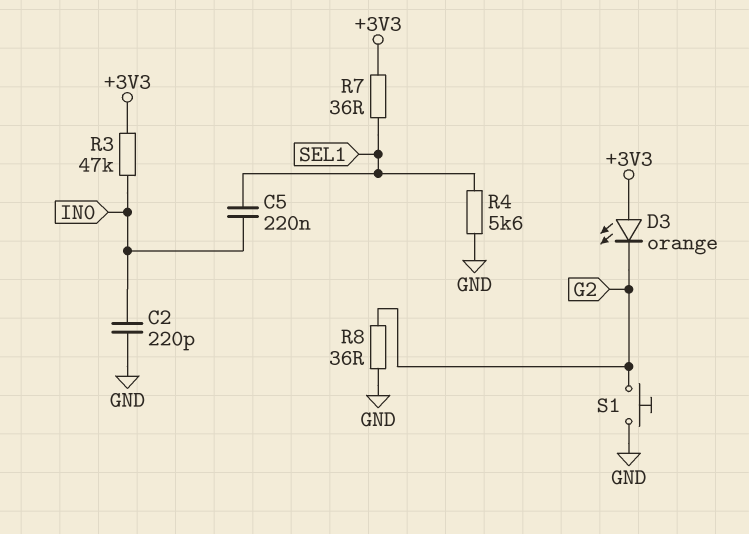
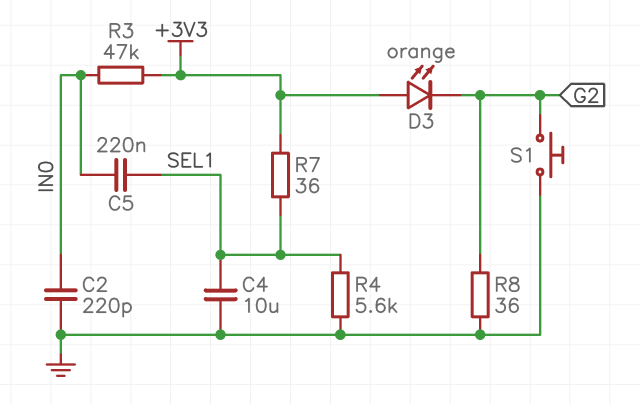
C4: none -> 10uF (GND, SEL1)

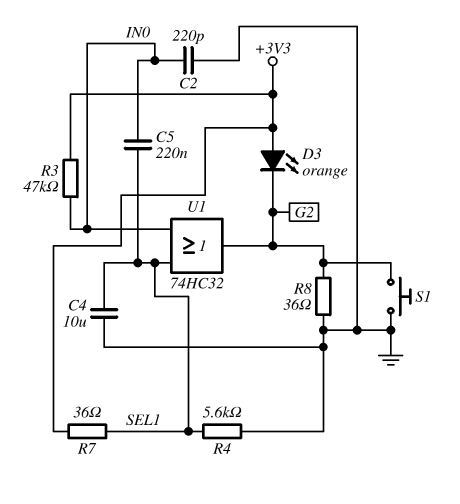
U1: none -> OR 74HC32 (in IN0, in SEL1, out G2)

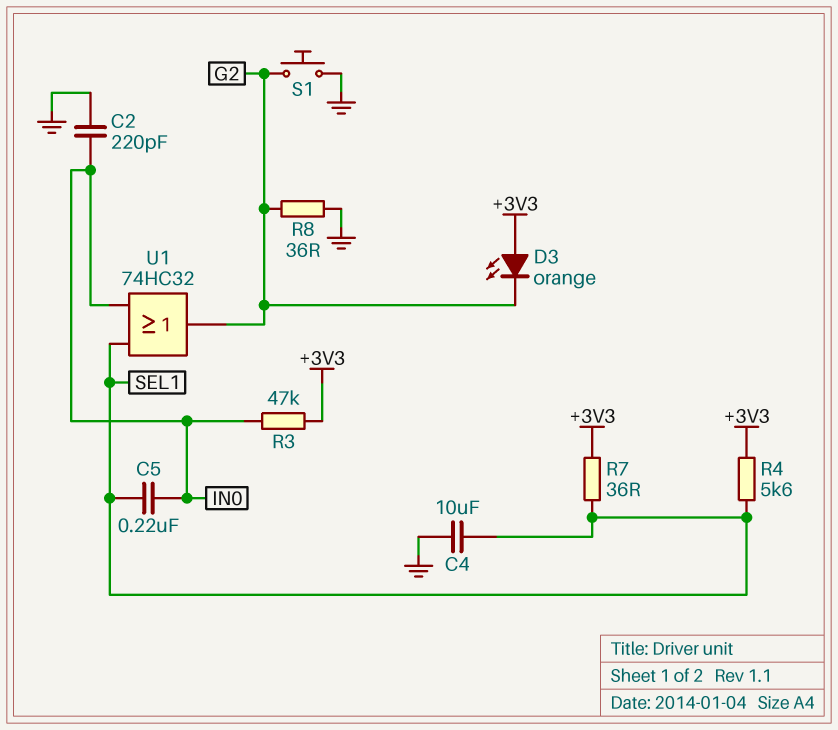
R4: 5.6k (GND, SEL1) -> 5.6k (+3V3, SEL1)

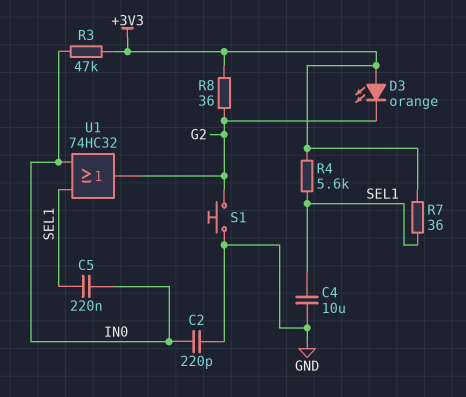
R8: 36 (G2, GND) -> 36 (+3V3, G2)

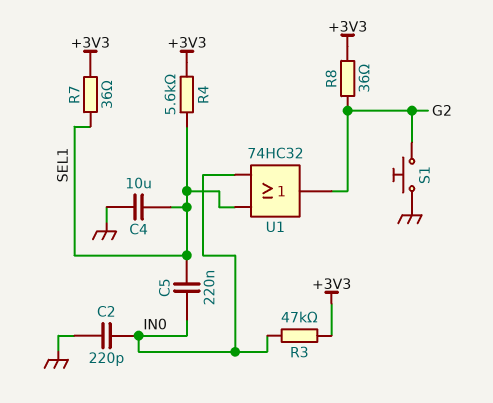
D3: LED orange (A +3V3, K G2) -> none

